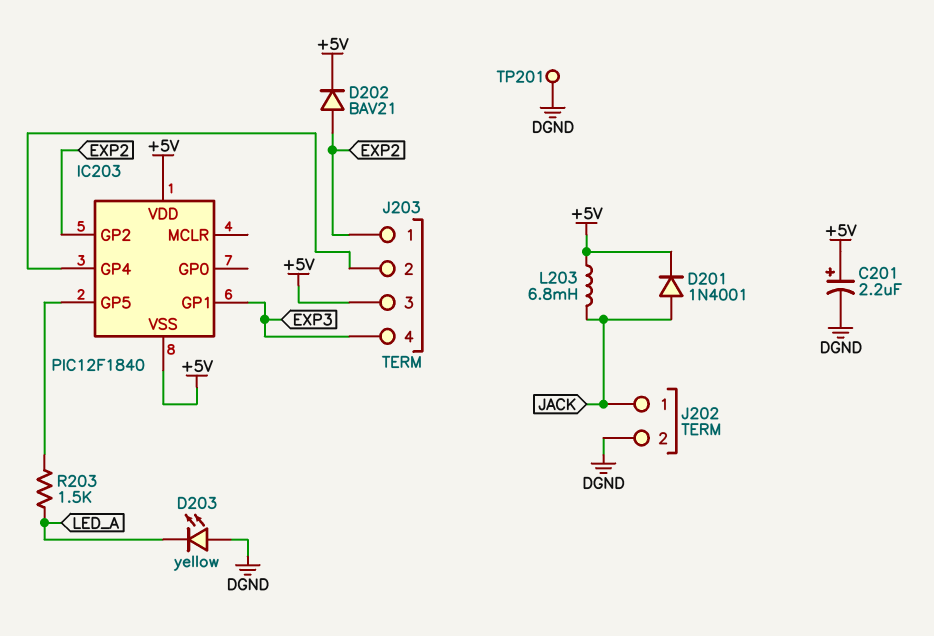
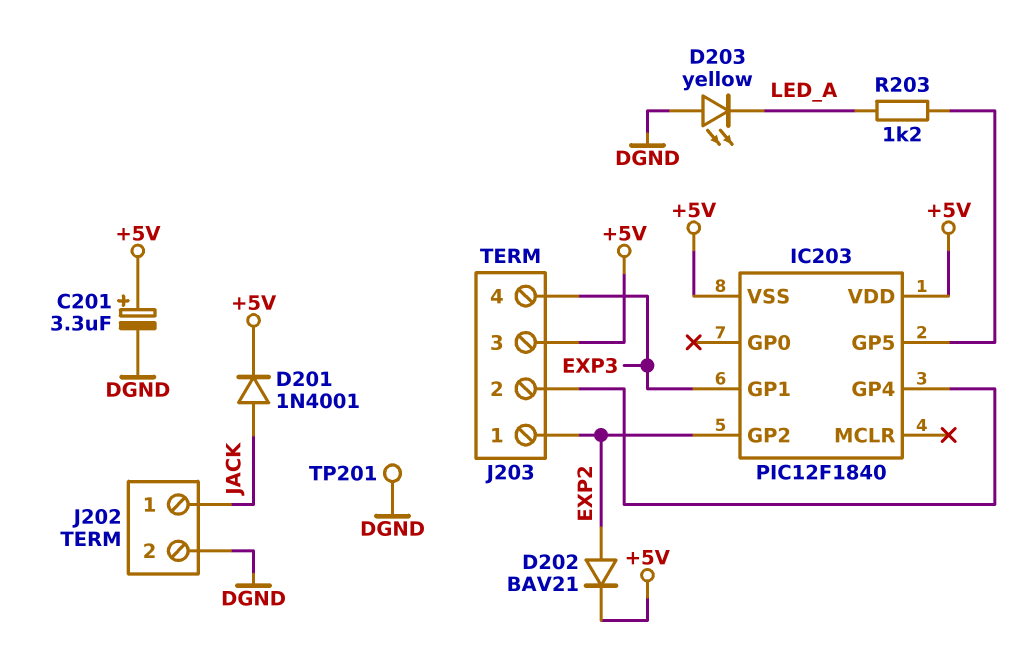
C201: 2.2uF (plus +5V, minus DGND) -> 3.3uF (plus +5V, minus DGND)
L203: 6.8mH (+5V, JACK) -> none
R203: 1.5k (IC203/GP5, LED_A) -> 1.2k (IC203/GP5, LED_A)

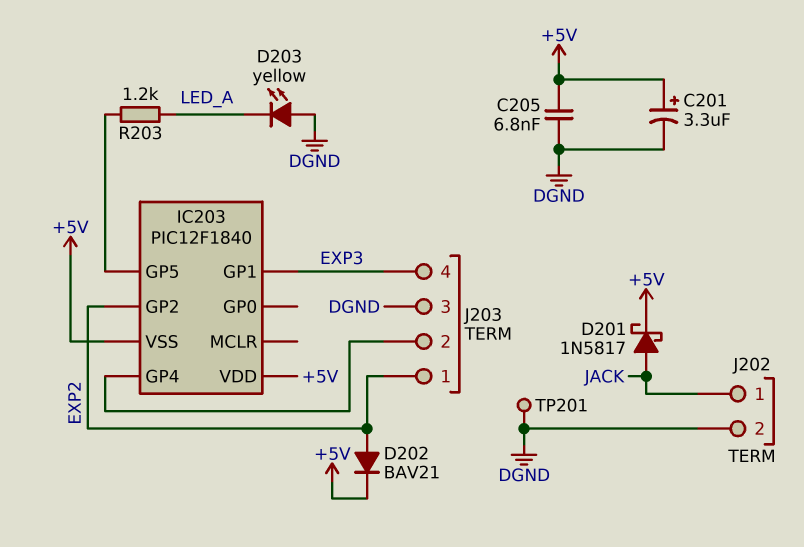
C205: none -> 6.8nF (+5V, DGND)
D201: diode 1N4001 (A JACK, K +5V) -> schottky 1N5817 (A JACK, K +5V)
J203 pin 3: +5V -> DGND

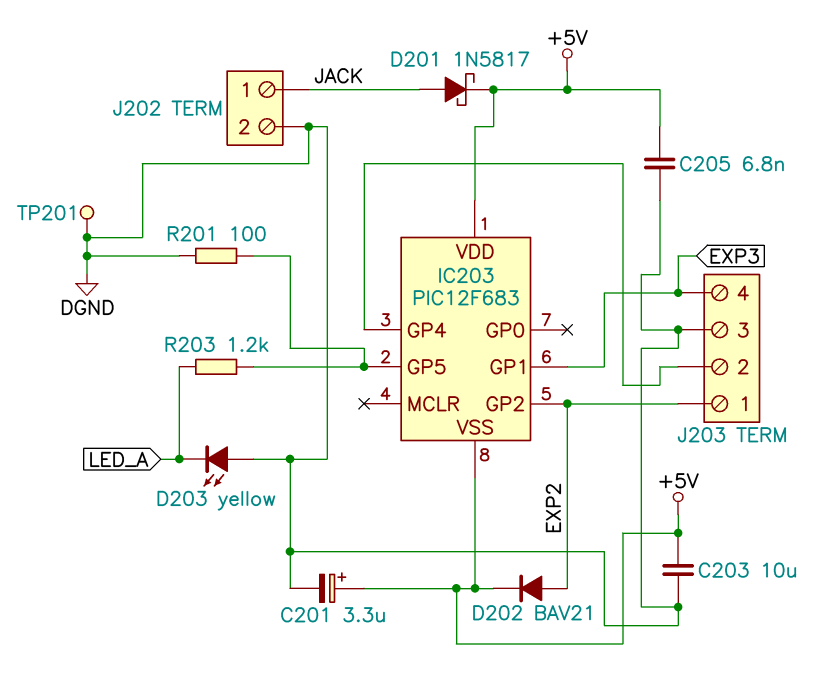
C203: none -> 10uF (+5V, DGND)
IC203: PIC12F1840 -> PIC12F683
R201: none -> 100 (DGND, IC203/GP5)

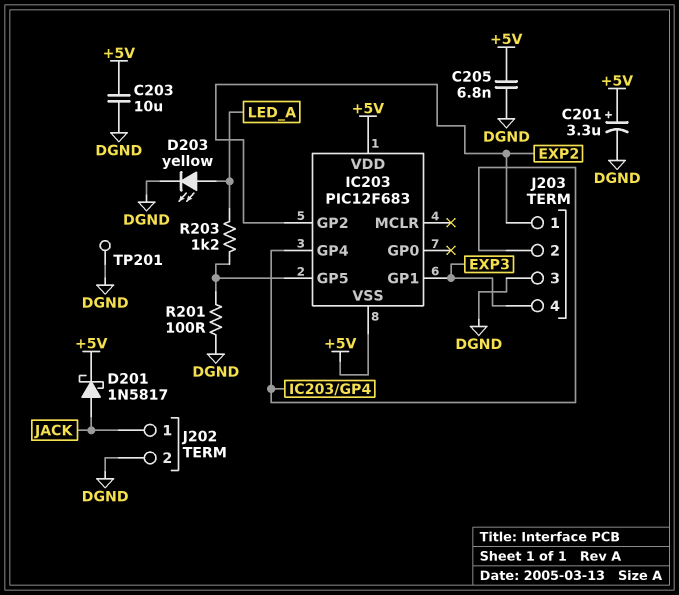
D202: diode BAV21 (A EXP2, K +5V) -> none
D203: LED yellow (A DGND, K LED_A) -> LED yellow (A LED_A, K DGND)

